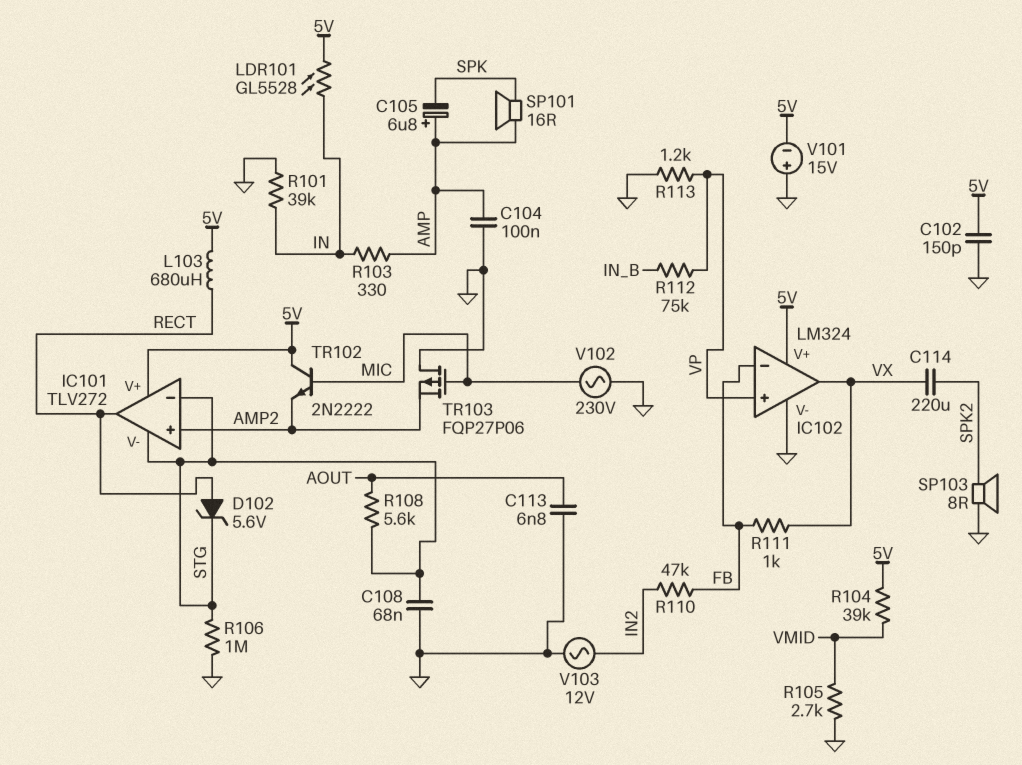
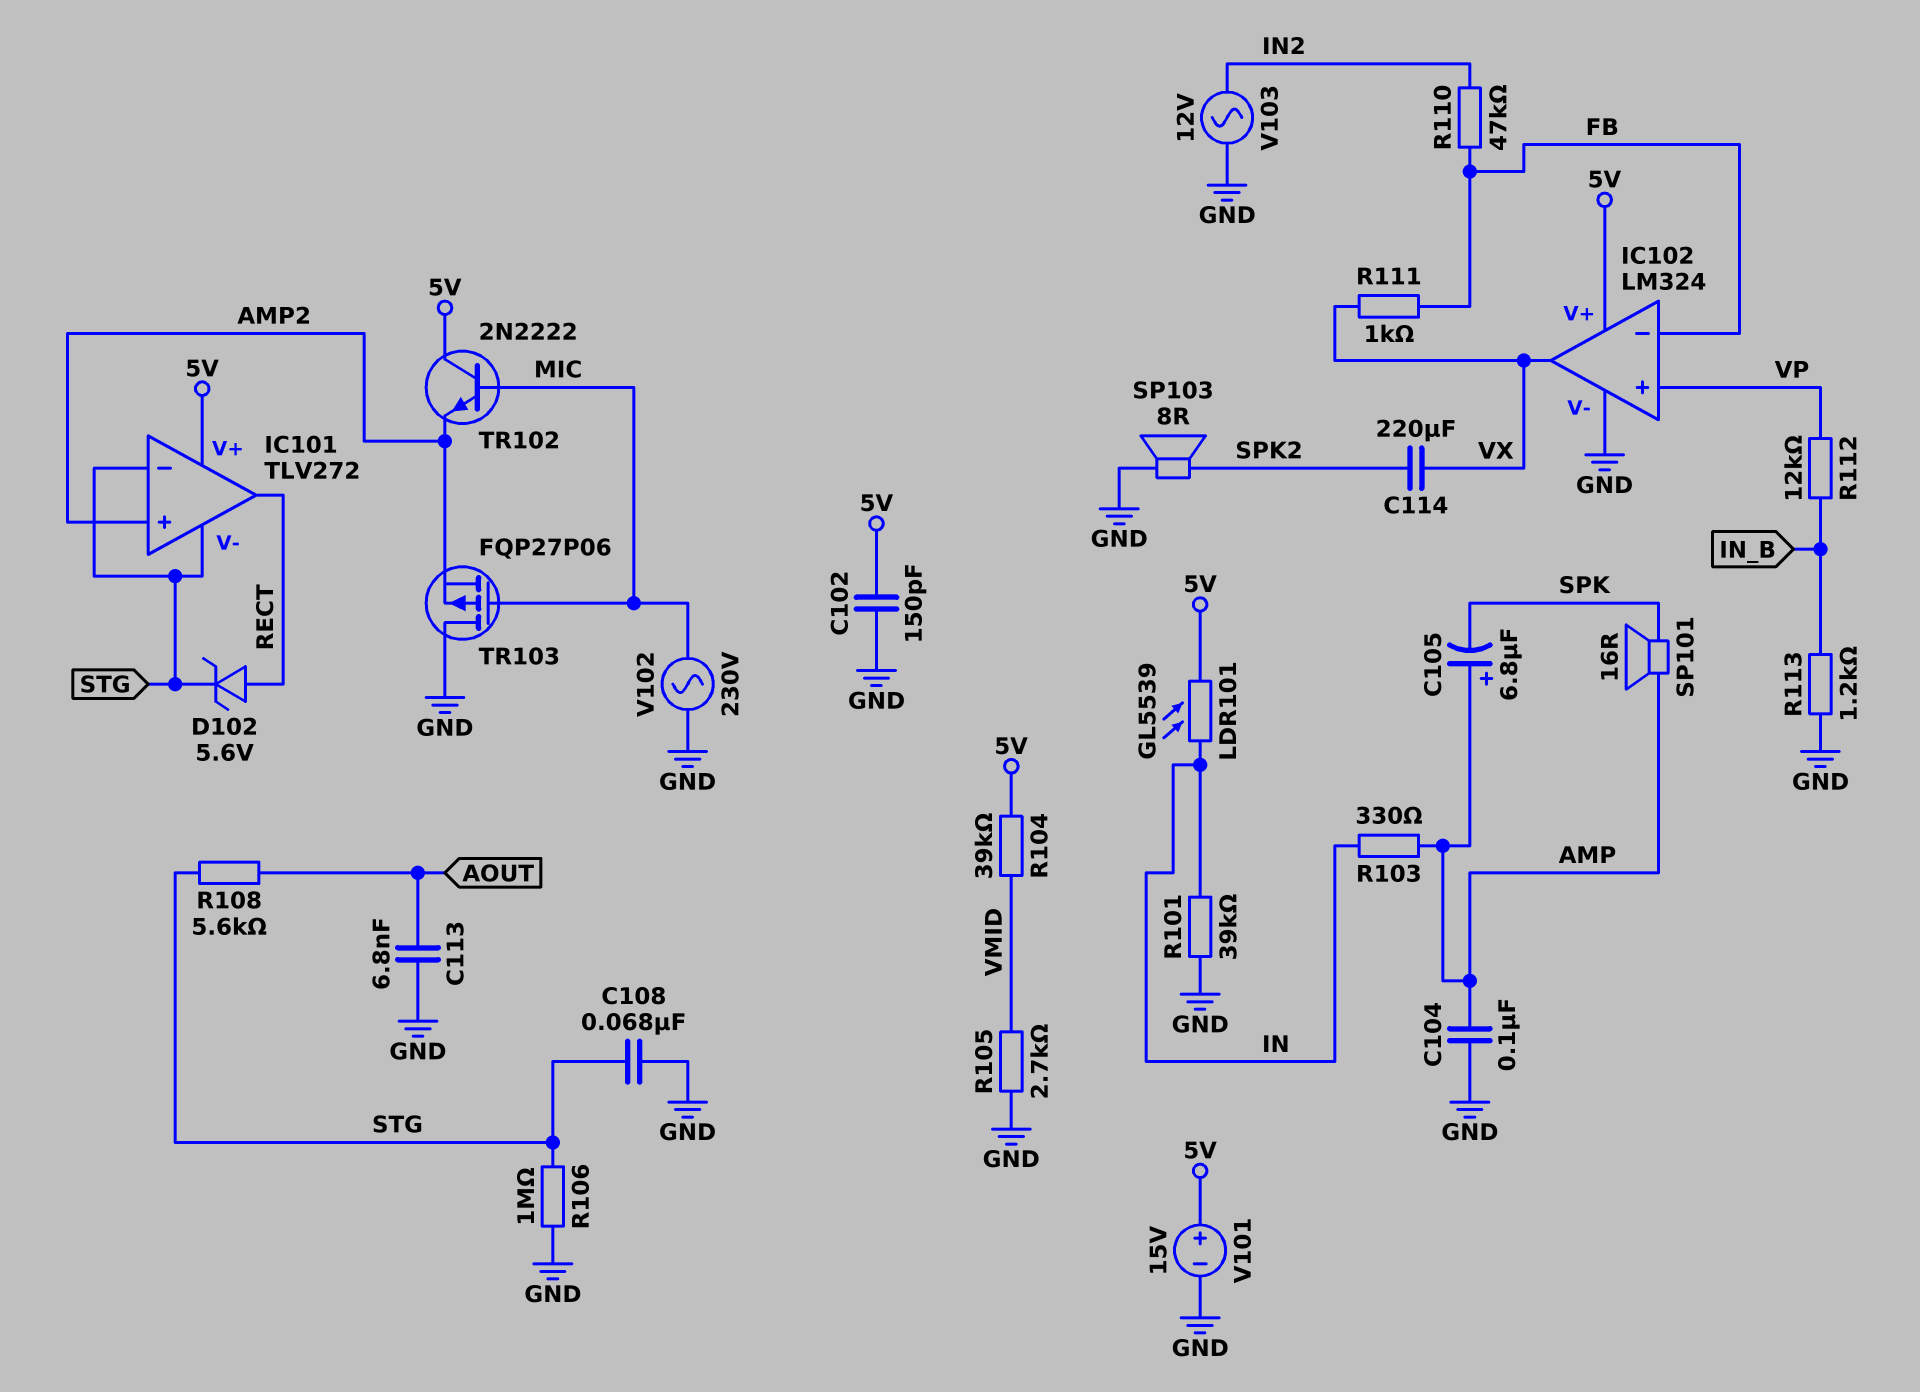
L103: 680uH (5V, RECT) -> none
LDR101: GL5528 (5V, IN) -> GL5539 (5V, IN)
R112: 75k (IN_B, VP) -> 12k (IN_B, VP)
R113: 1.2k (GND, VP) -> 1.2k (GND, IN_B)
V101: 15V (plus GND, minus 5V) -> 15V (plus 5V, minus GND)

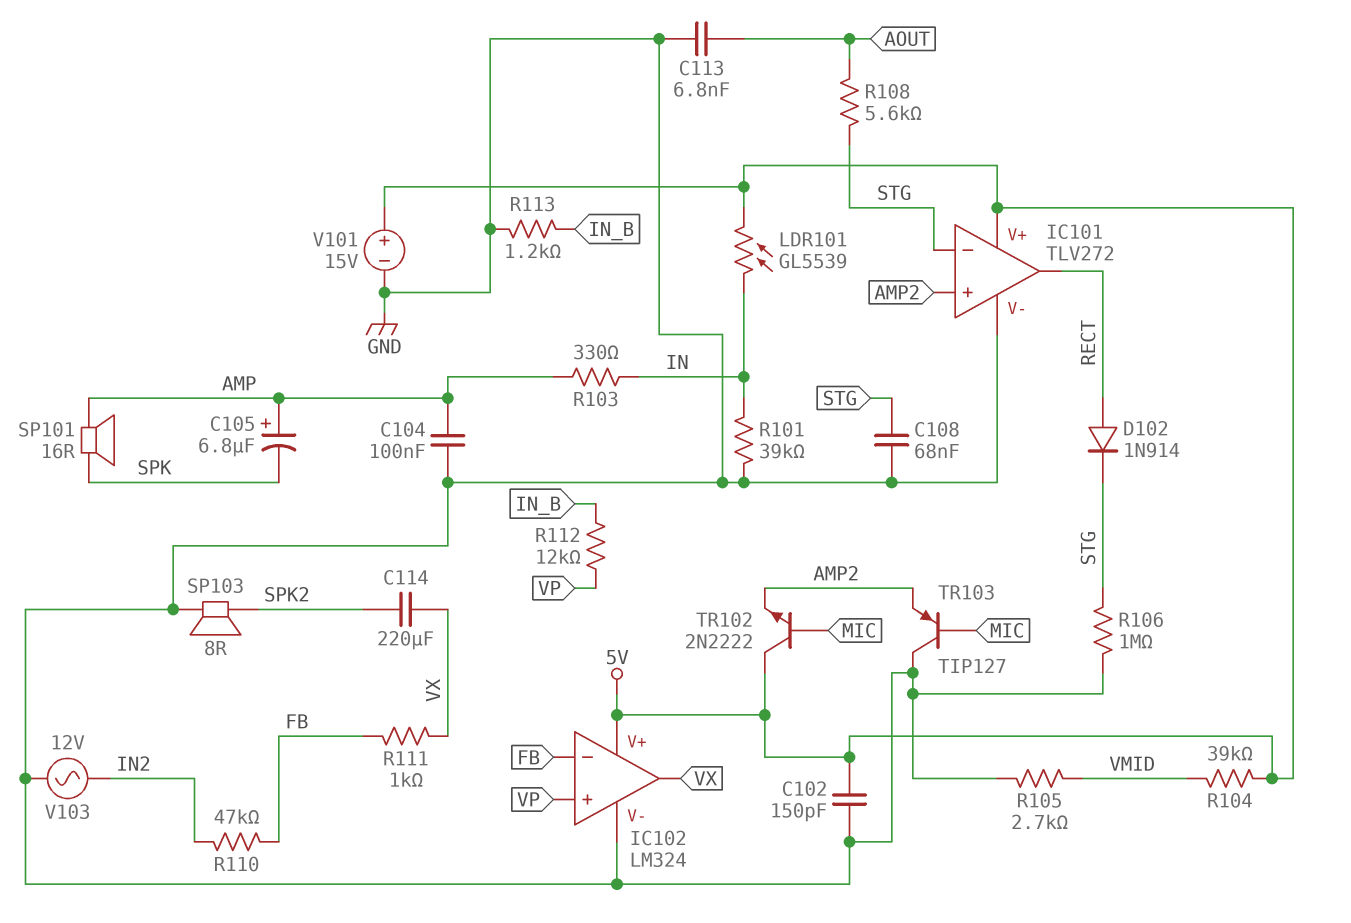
D102: zener 5.6V (A RECT, K STG) -> diode 1N914 (A RECT, K STG)
IC101 pin V-: STG -> GND
TR103: PMOS FQP27P06 (G MIC, D GND, S AMP2) -> PNP TIP127 (B MIC, C GND, E AMP2)
V102: AC 230V (GND, MIC) -> none

